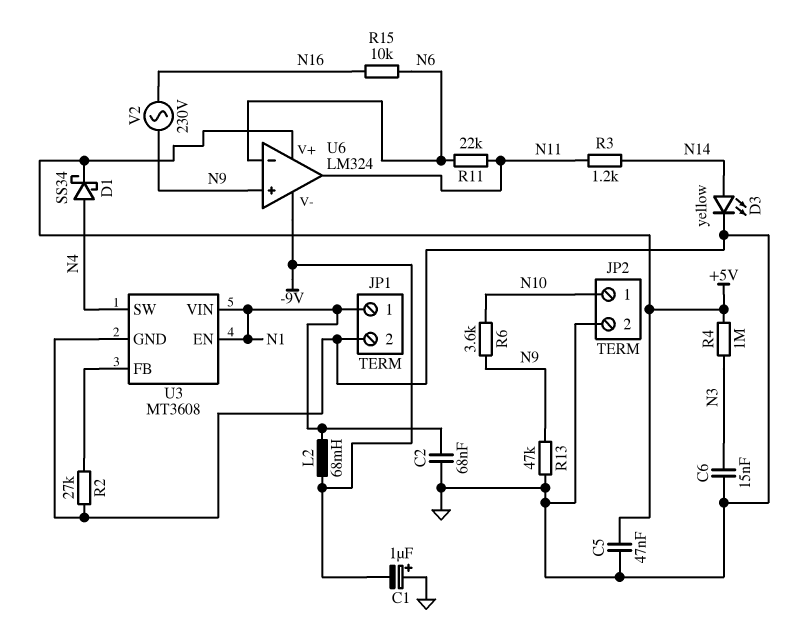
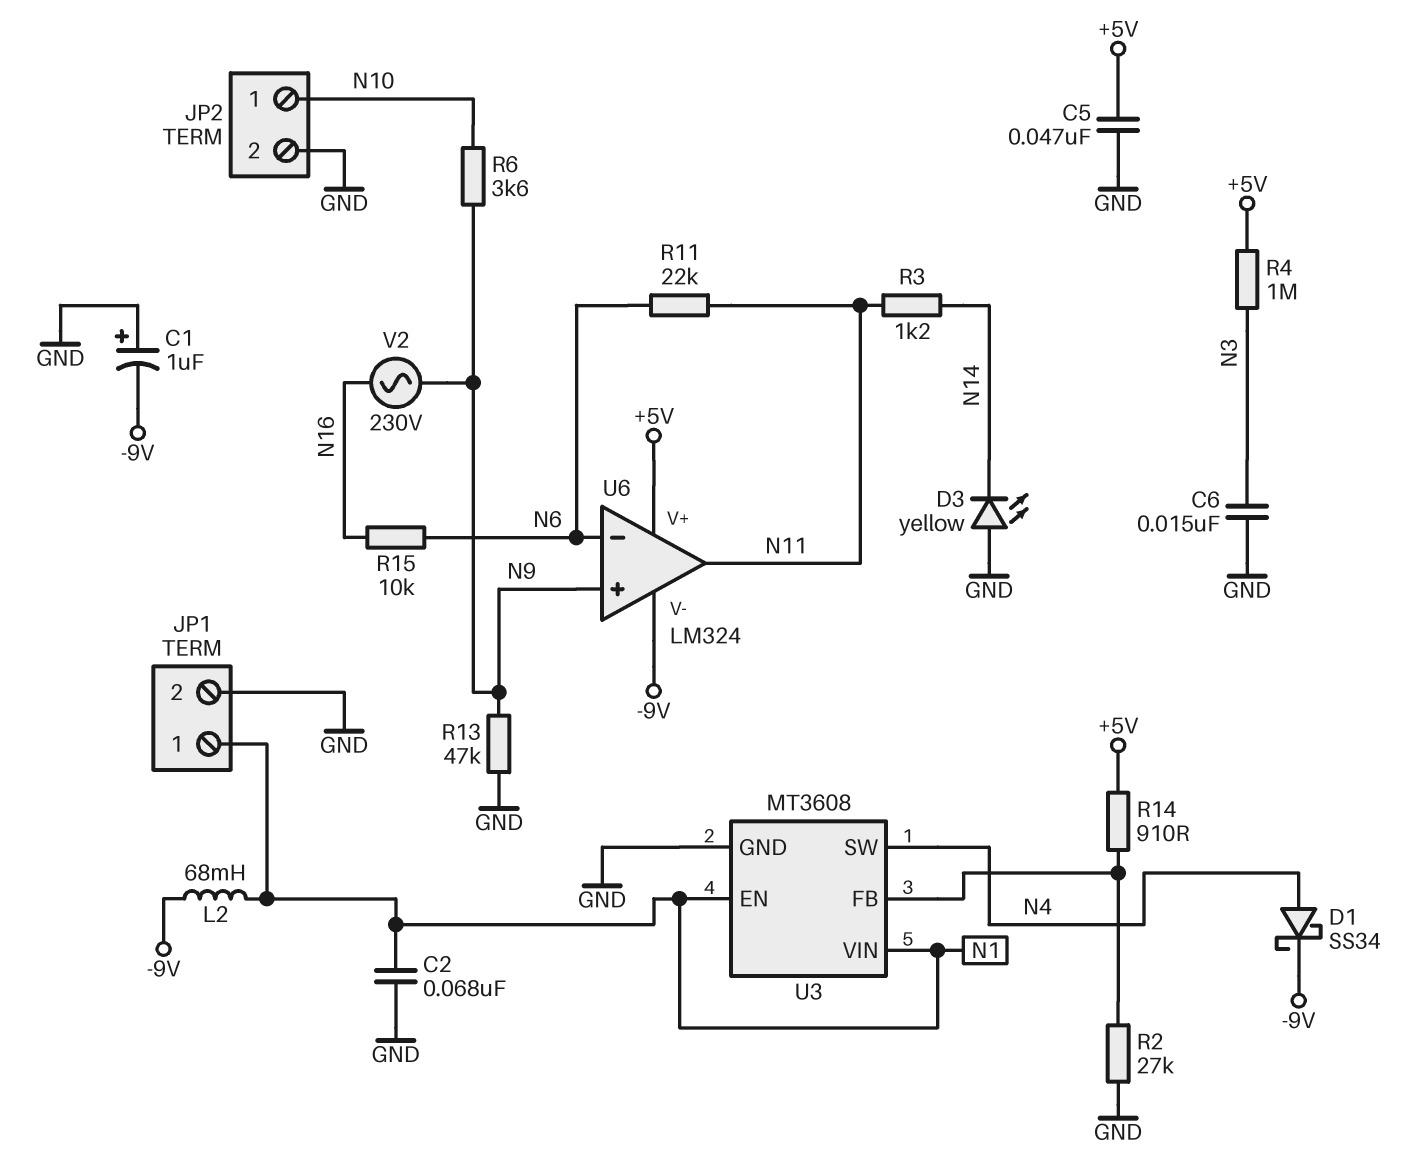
D1: schottky SS34 (A N4, K +5V) -> schottky SS34 (A N4, K -9V)
D3: LED yellow (A N14, K GND) -> LED yellow (A GND, K N14)
R14: none -> 910 (+5V, U3/FB)

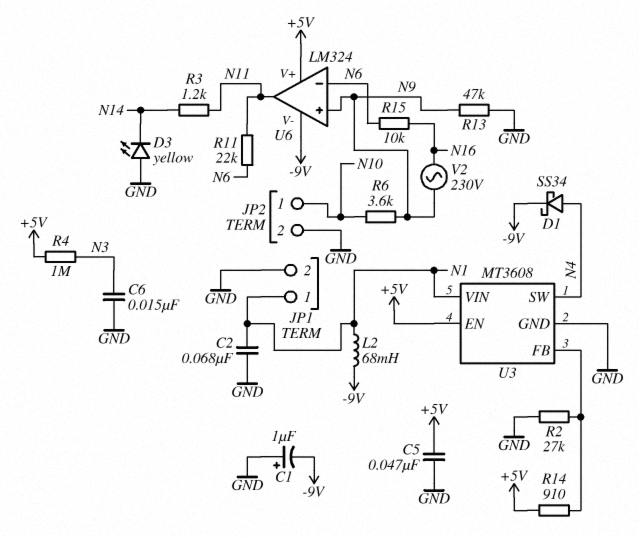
U3 pin EN: N1 -> +5V

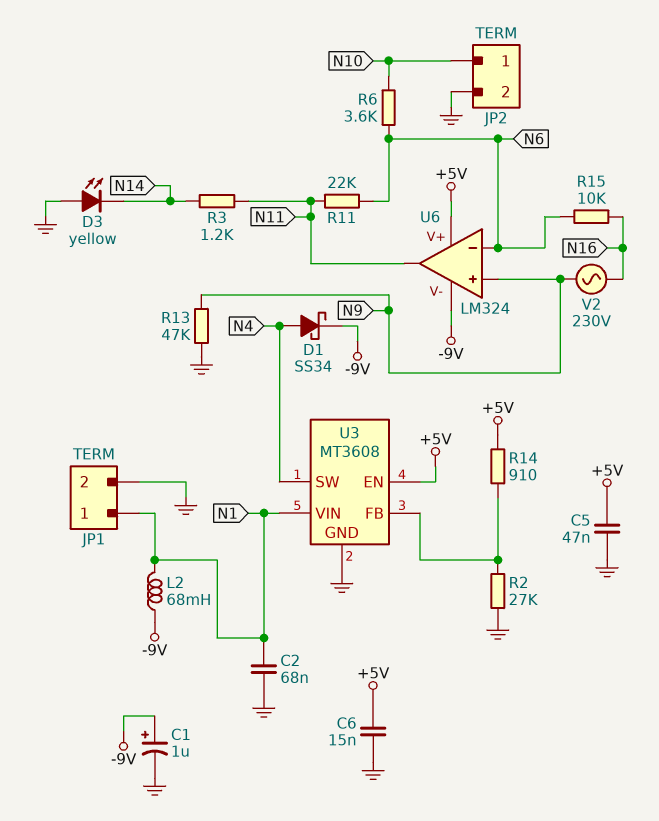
C1: 1uF (plus GND, minus -9V) -> 1uF (plus -9V, minus GND)
C6: 15nF (GND, N3) -> 15nF (+5V, GND)
R4: 1M (+5V, N3) -> none
R6: 3.6k (N9, N10) -> 3.6k (N6, N10)

